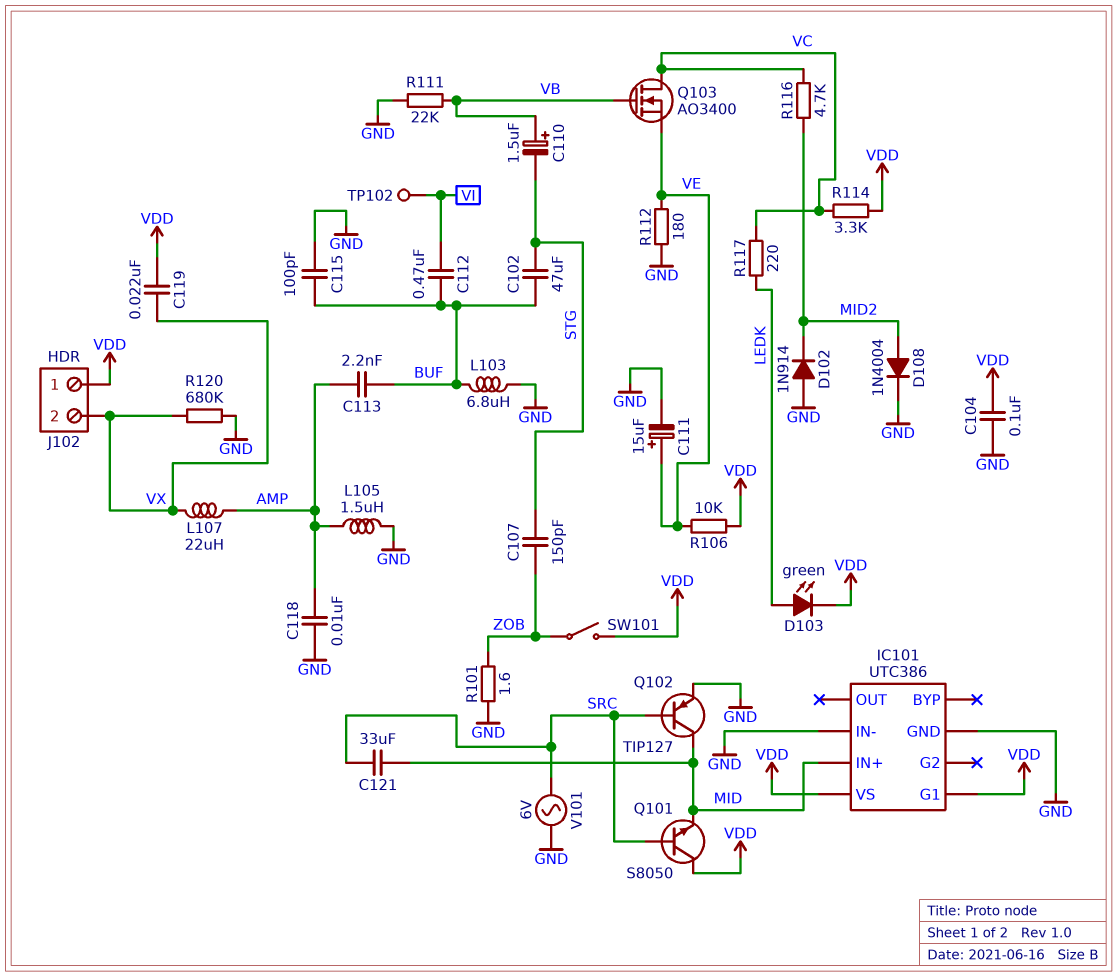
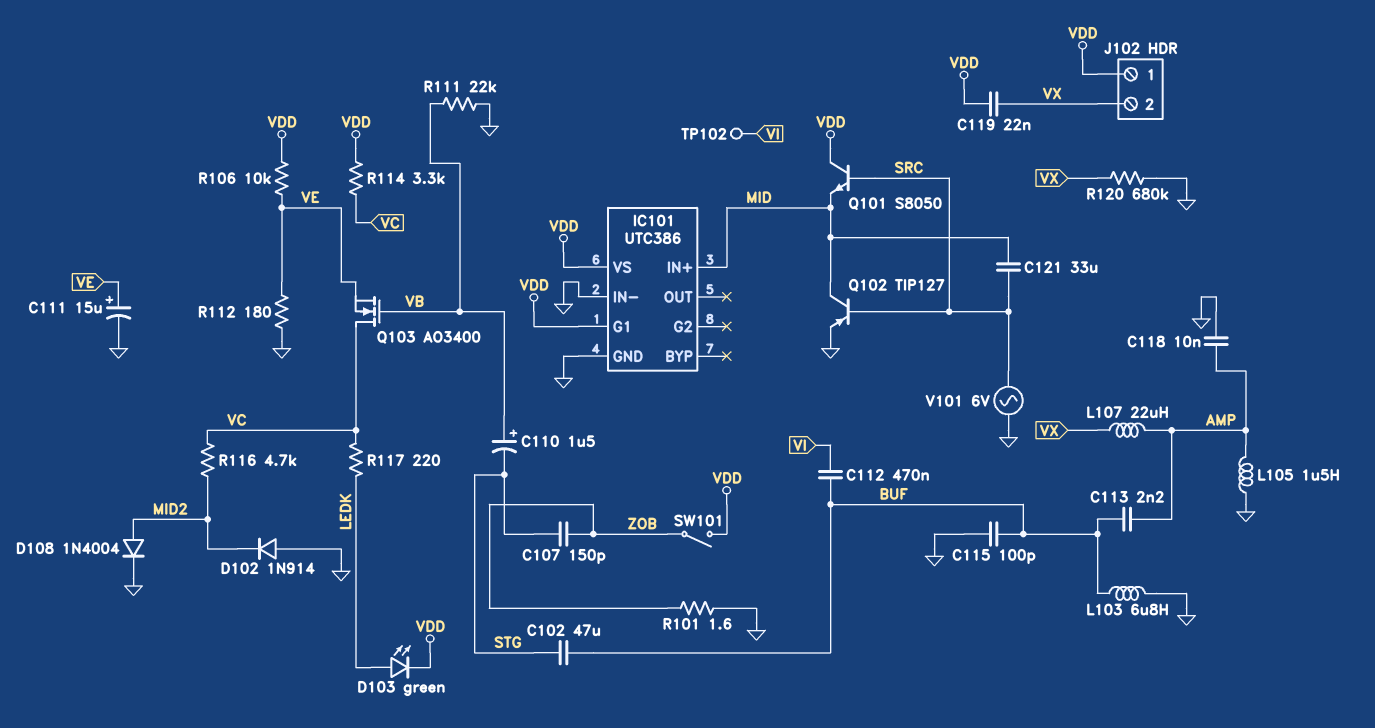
C104: 100nF (GND, VDD) -> none

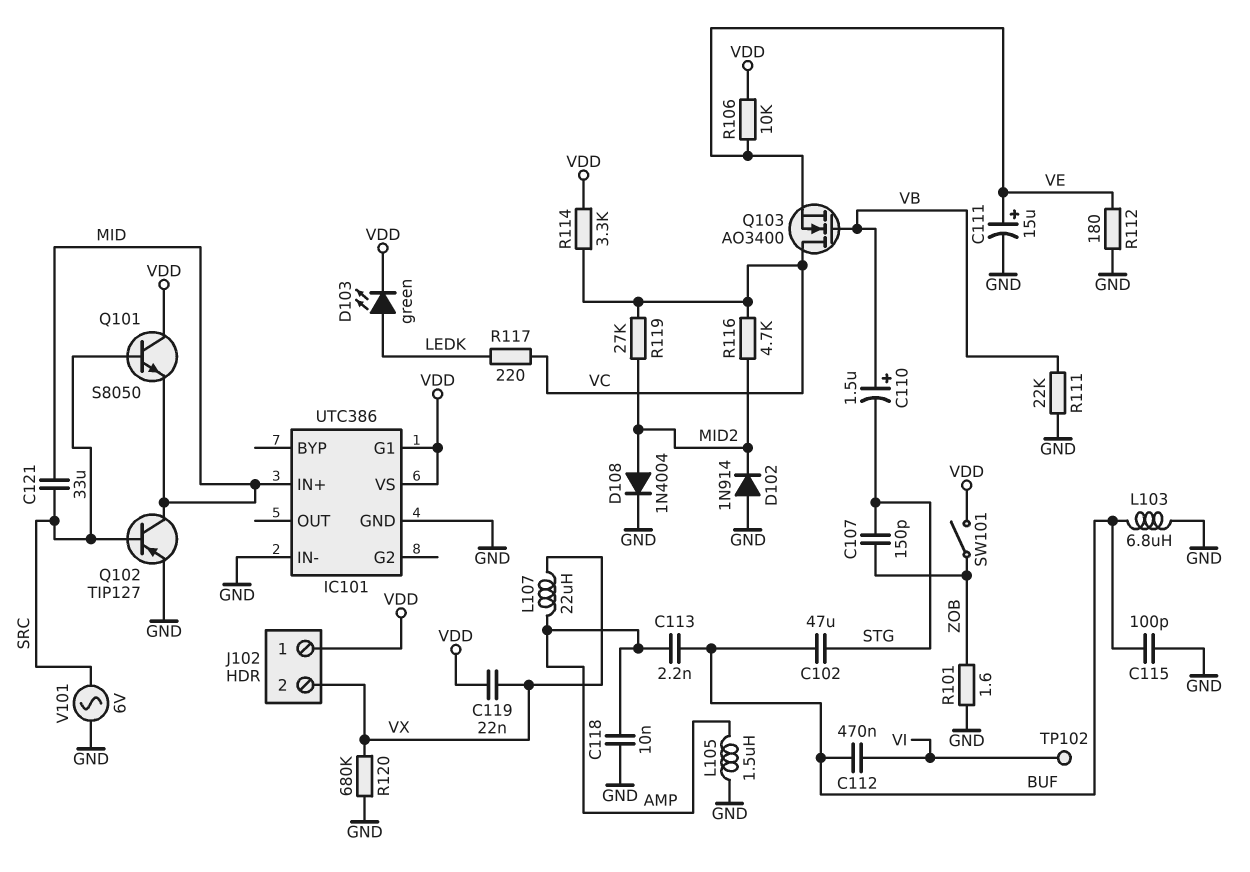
R119: none -> 27k (MID2, VC)

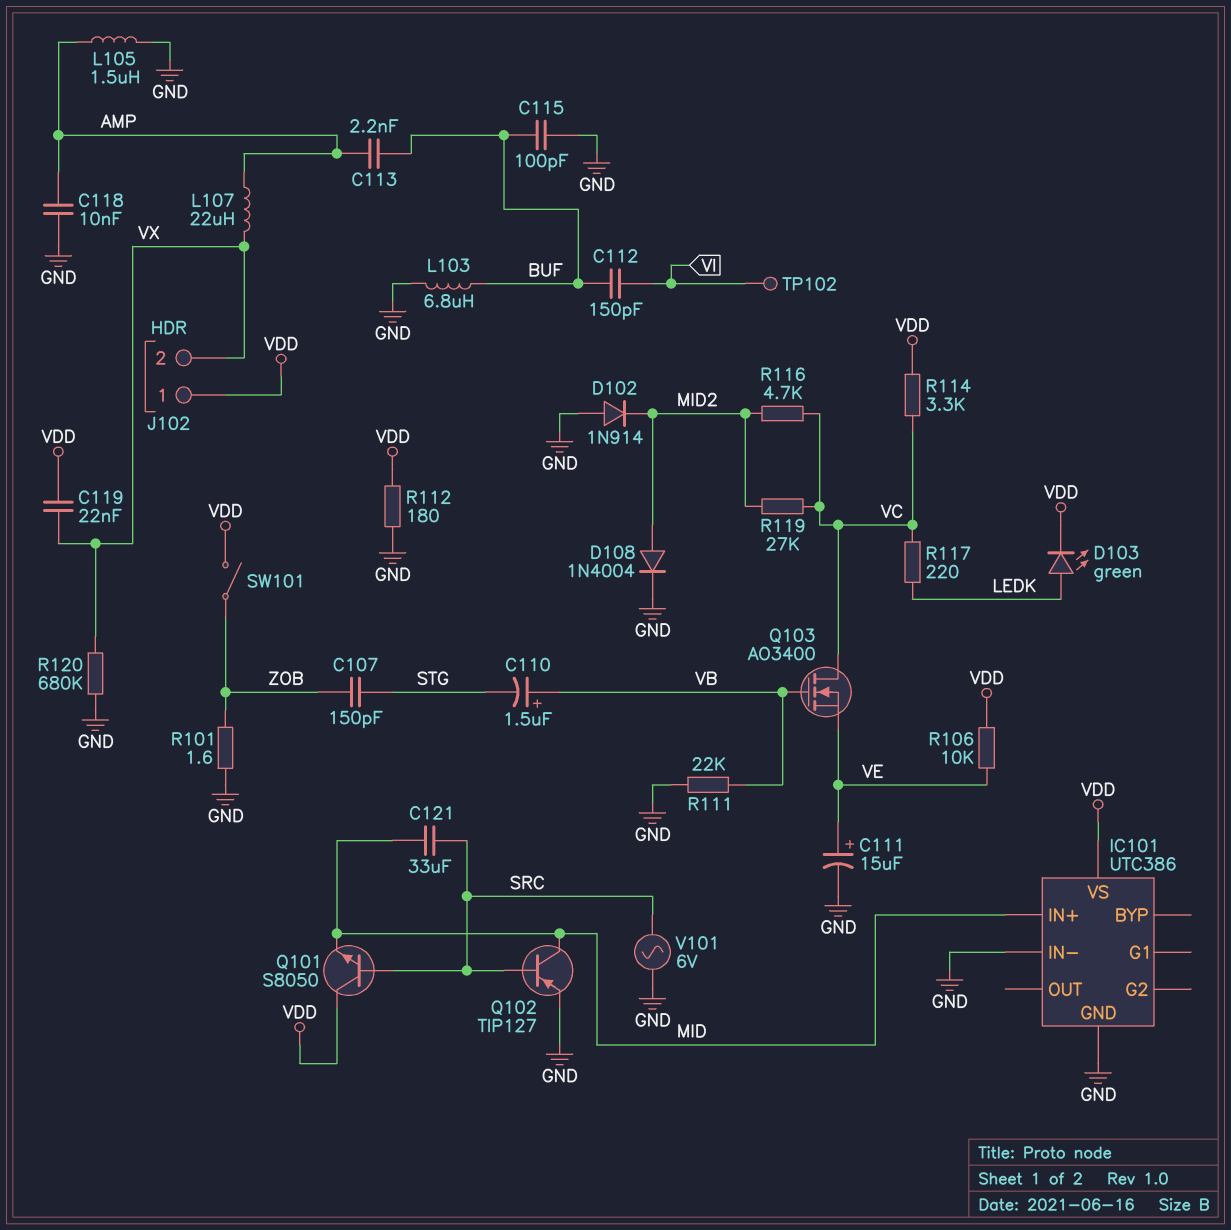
C102: 47uF (BUF, STG) -> none
C112: 470nF (BUF, VI) -> 150pF (BUF, VI)
IC101 pin G1: VDD -> none
R112: 180 (GND, VE) -> 180 (GND, VDD)

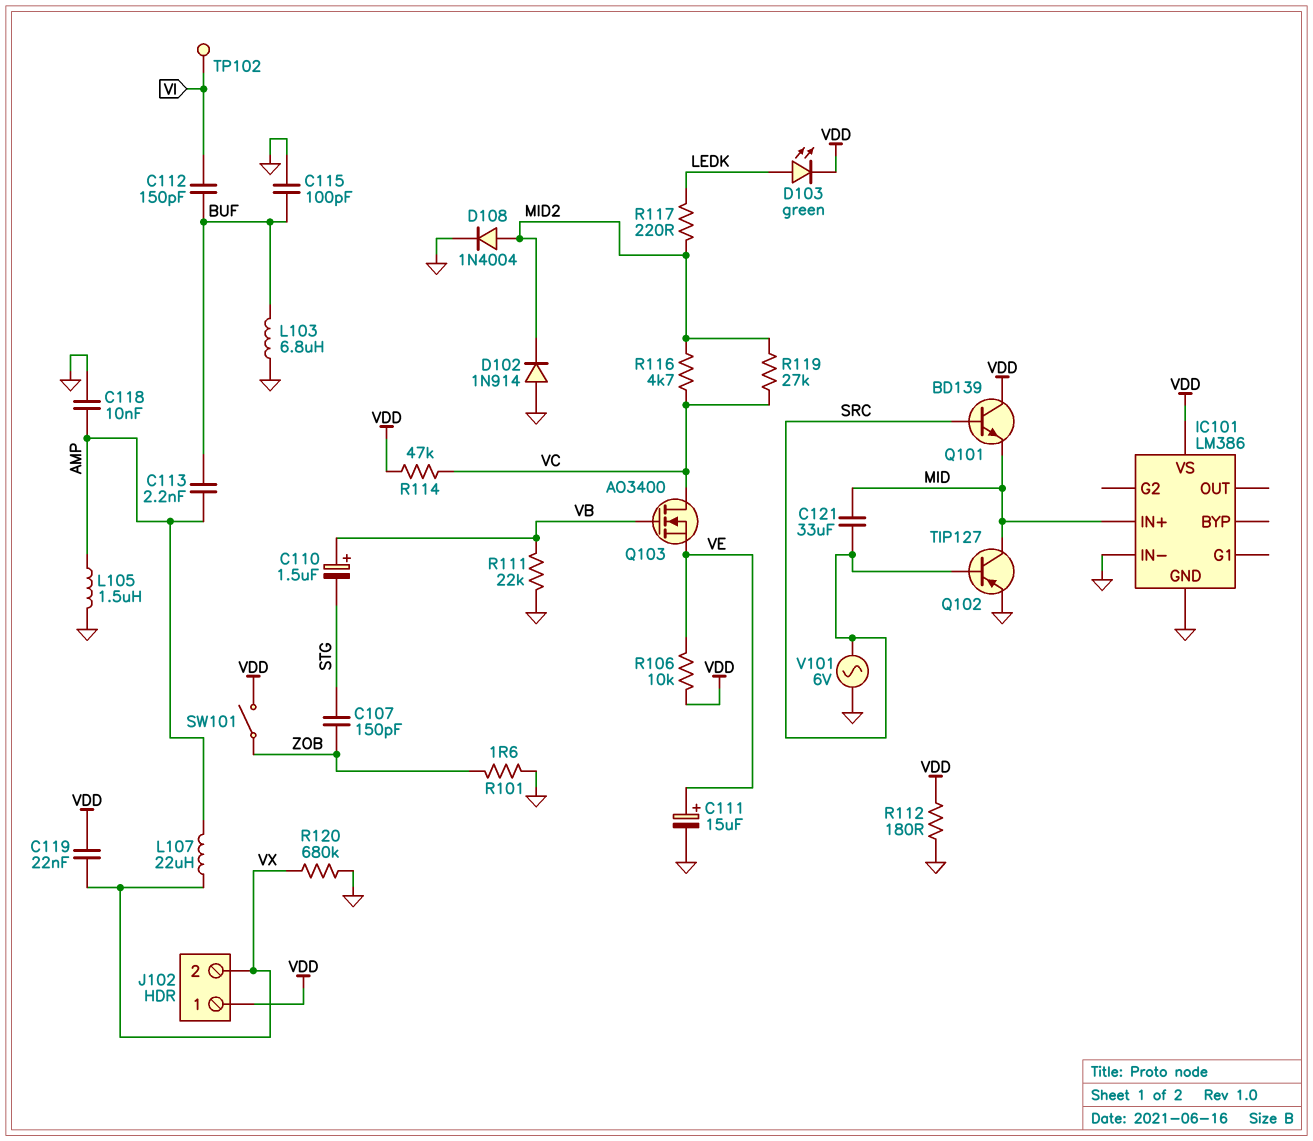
IC101: UTC386 -> LM386
Q101: NPN S8050 (B SRC, C VDD, E MID) -> NPN BD139 (B SRC, C VDD, E MID)
R114: 3.3k (VC, VDD) -> 47k (VC, VDD)
R117: 220 (LEDK, VC) -> 220 (LEDK, MID2)

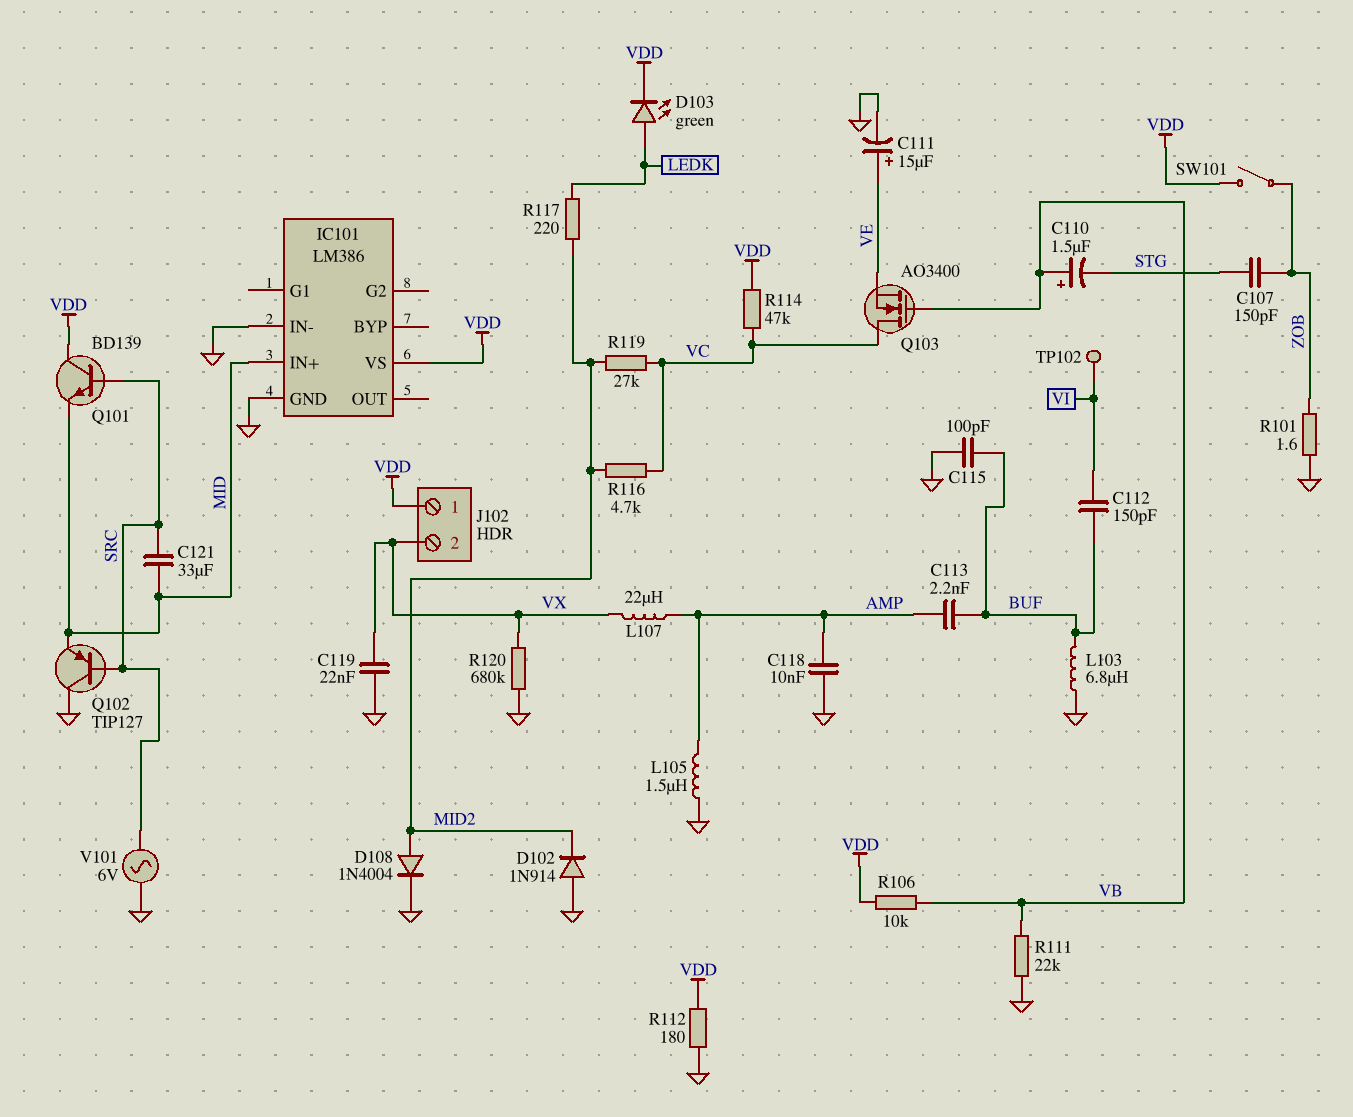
C119: 22nF (VDD, VX) -> 22nF (GND, VX)
Q102: PNP TIP127 (B SRC, C MID, E GND) -> PNP TIP127 (B SRC, C GND, E MID)
R106: 10k (VDD, VE) -> 10k (VB, VDD)

